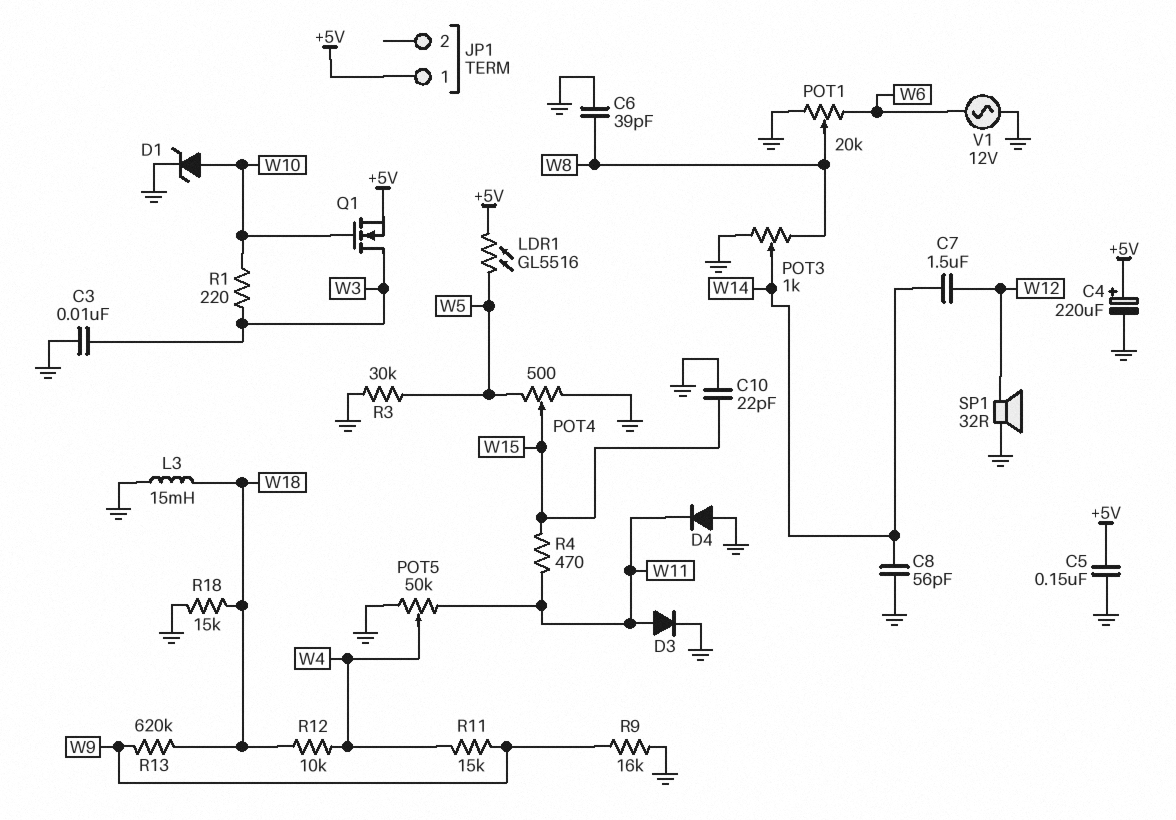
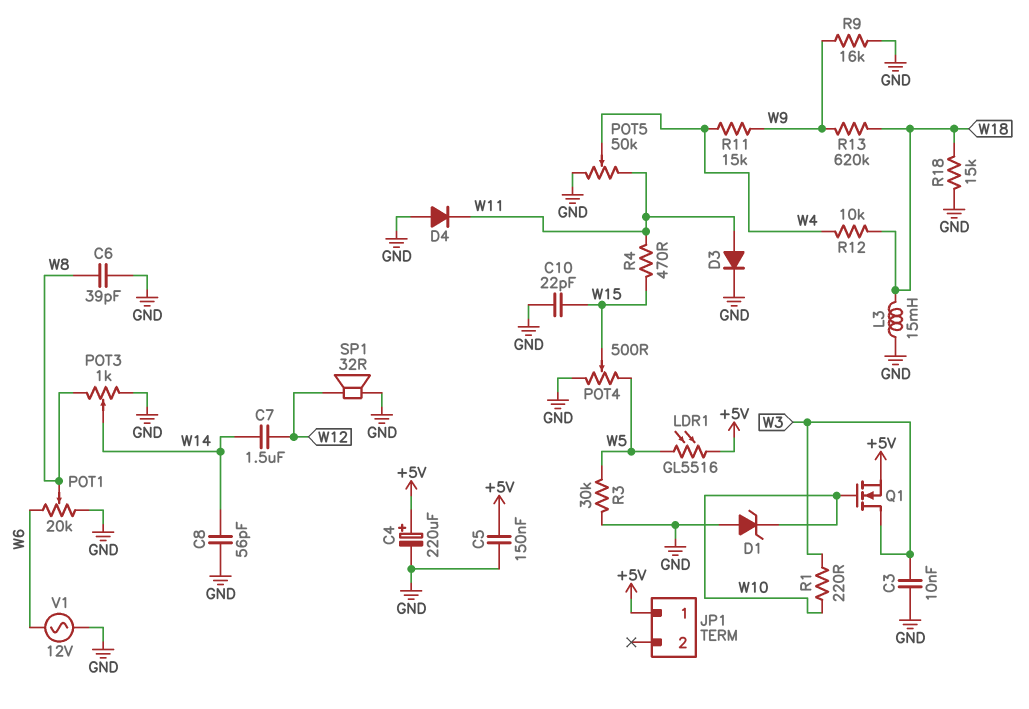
D1: zener (A W10, K GND) -> zener (A GND, K W10)

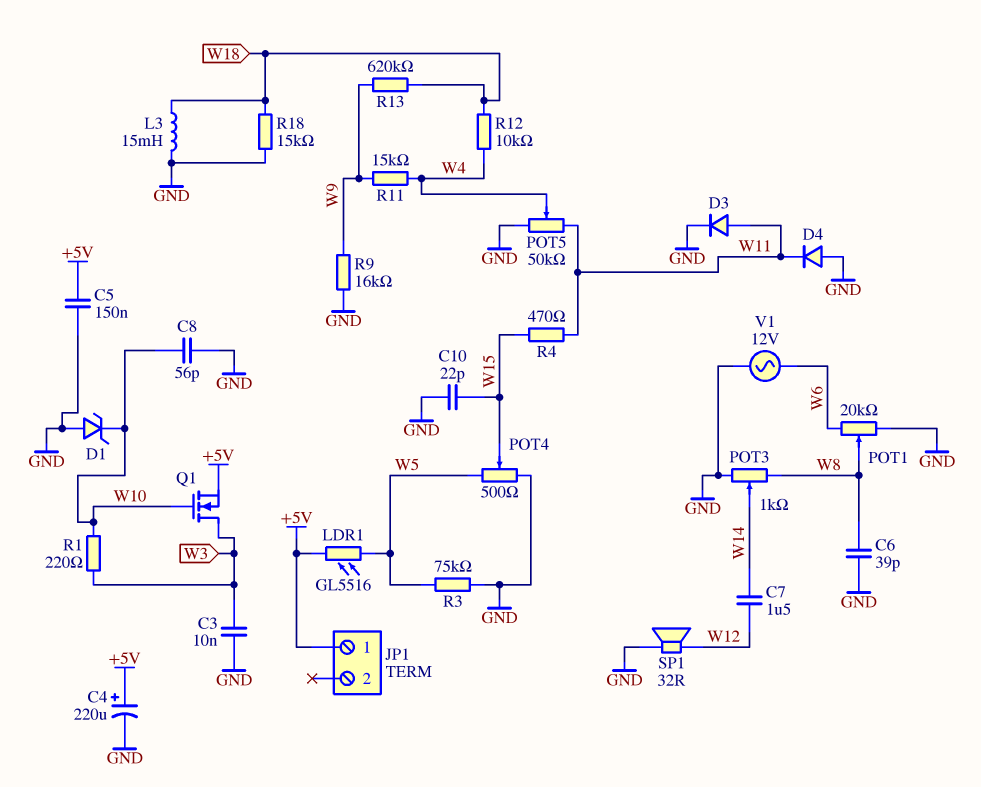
C8: 56pF (GND, W14) -> 56pF (GND, W10)
R3: 30k (GND, W5) -> 75k (GND, W5)

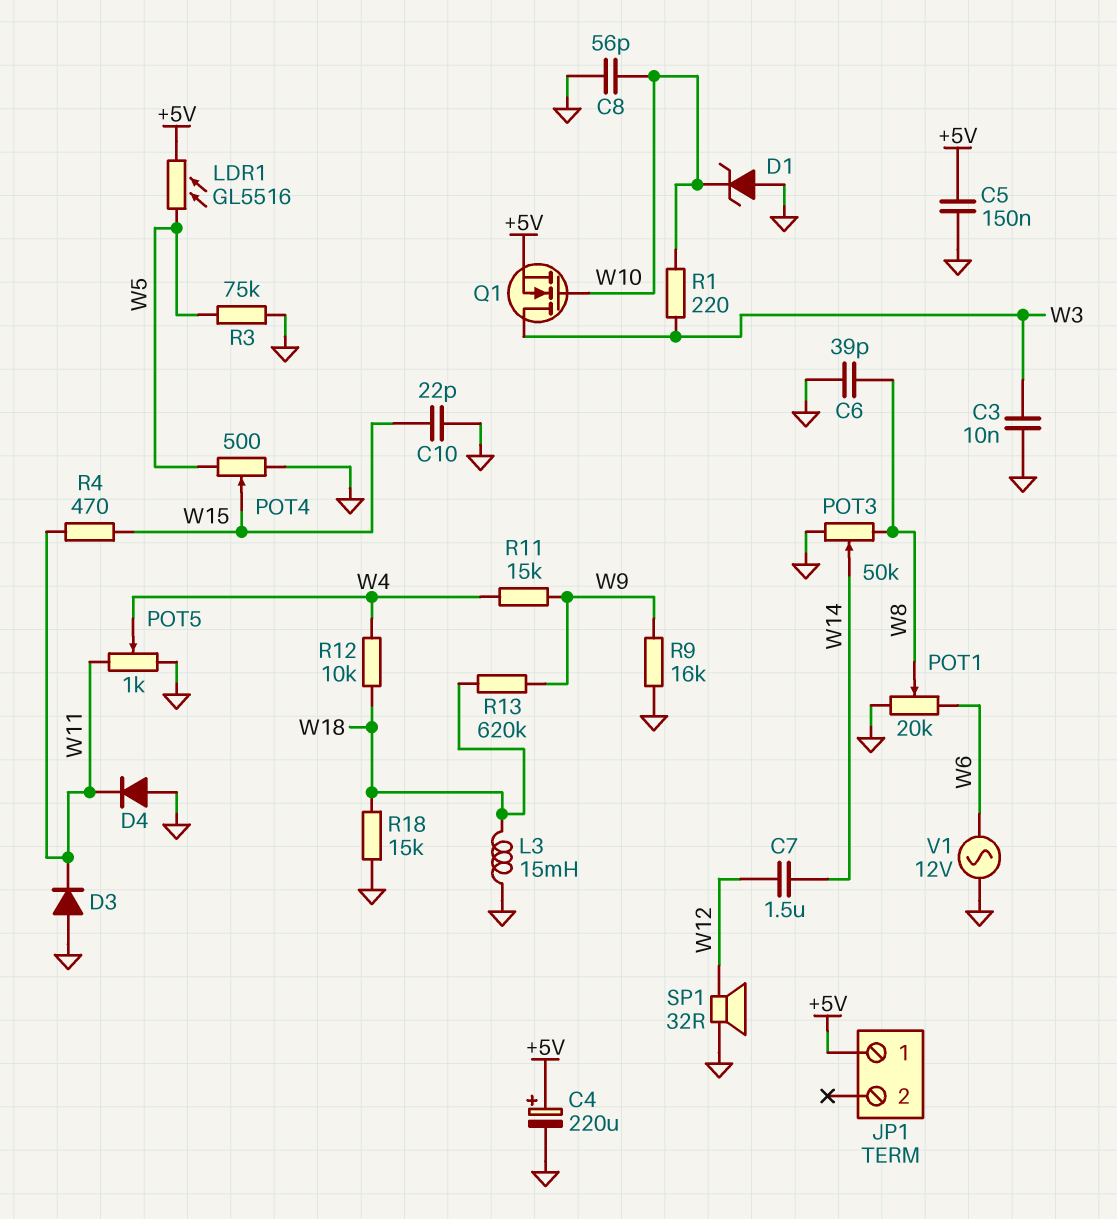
D3: diode (A W11, K GND) -> diode (A GND, K W11)
POT3: 1k (GND, W8, wiper W14) -> 50k (GND, W8, wiper W14)
POT5: 50k (GND, W11, wiper W4) -> 1k (GND, W11, wiper W4)

